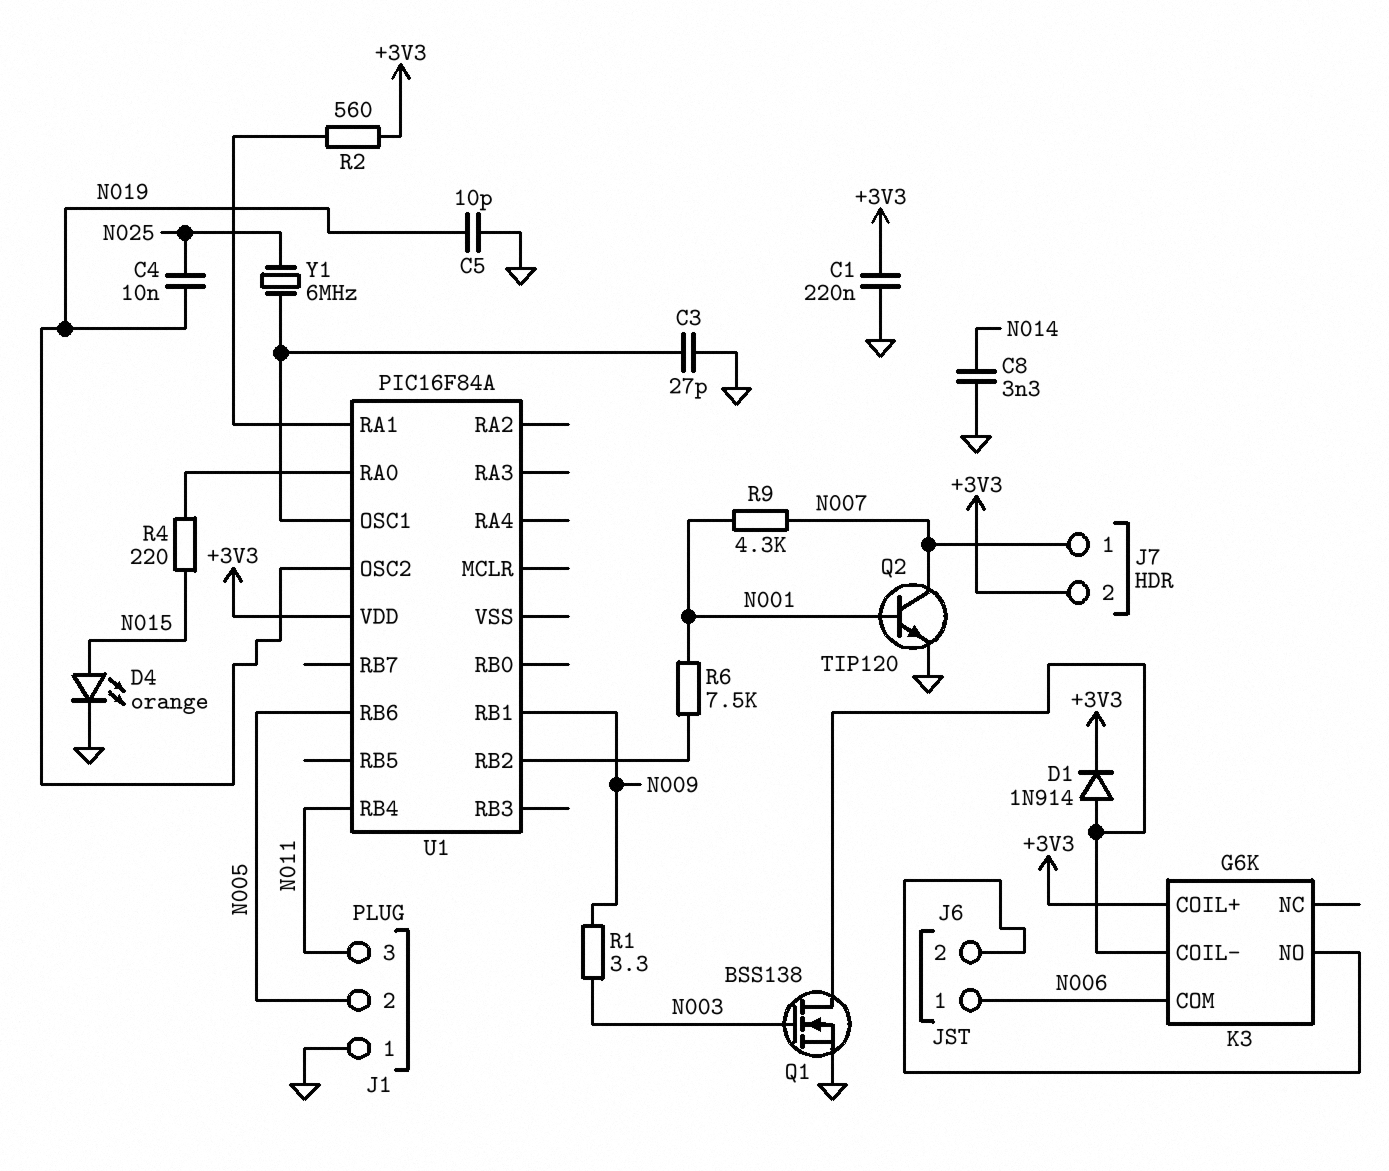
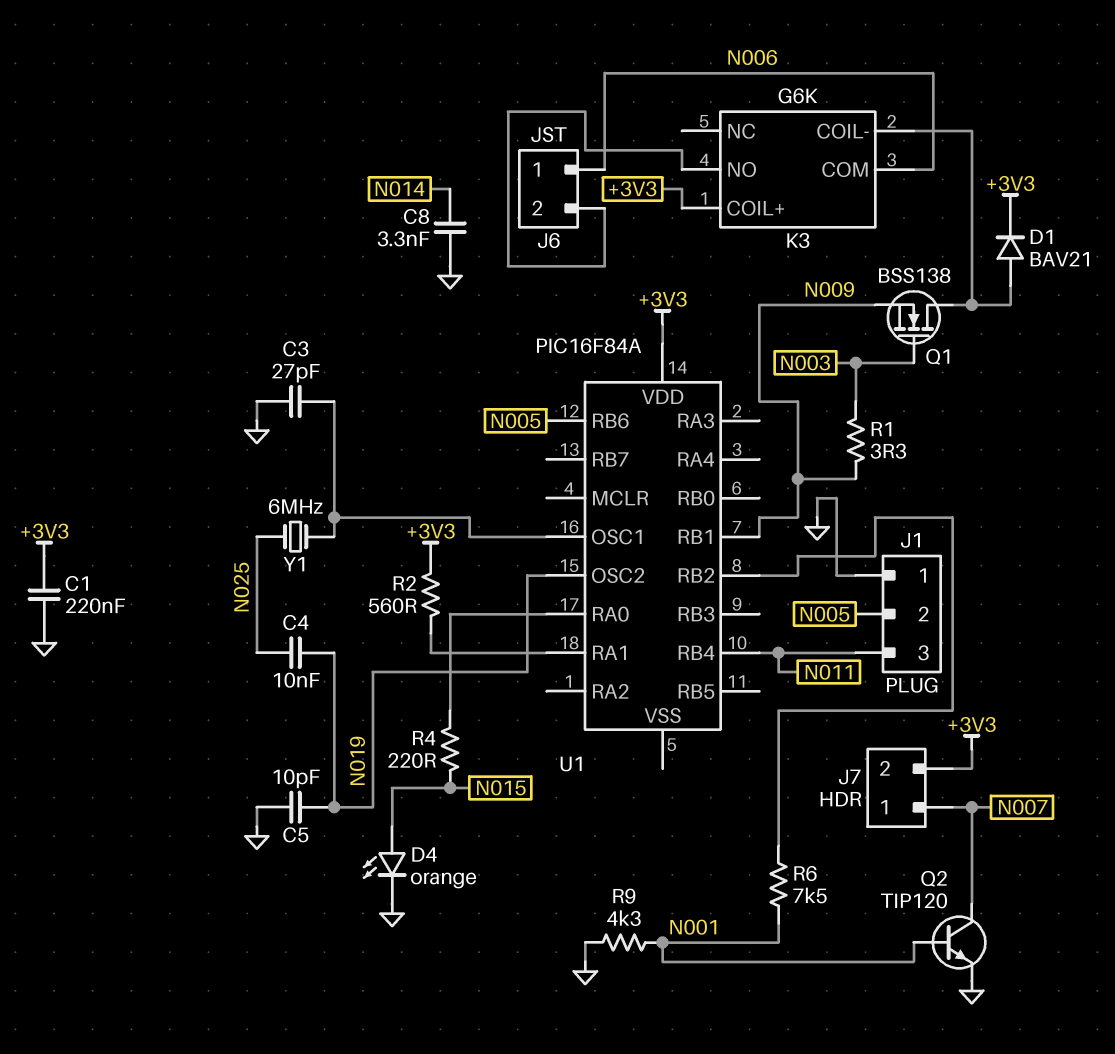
D1: diode 1N914 (A K3/COIL-, K +3V3) -> diode BAV21 (A K3/COIL-, K +3V3)
Q1: NMOS BSS138 (G N003, D K3/COIL-, S GND) -> NMOS BSS138 (G N003, D K3/COIL-, S N009)
R9: 4.3k (N001, N007) -> 4.3k (GND, N001)

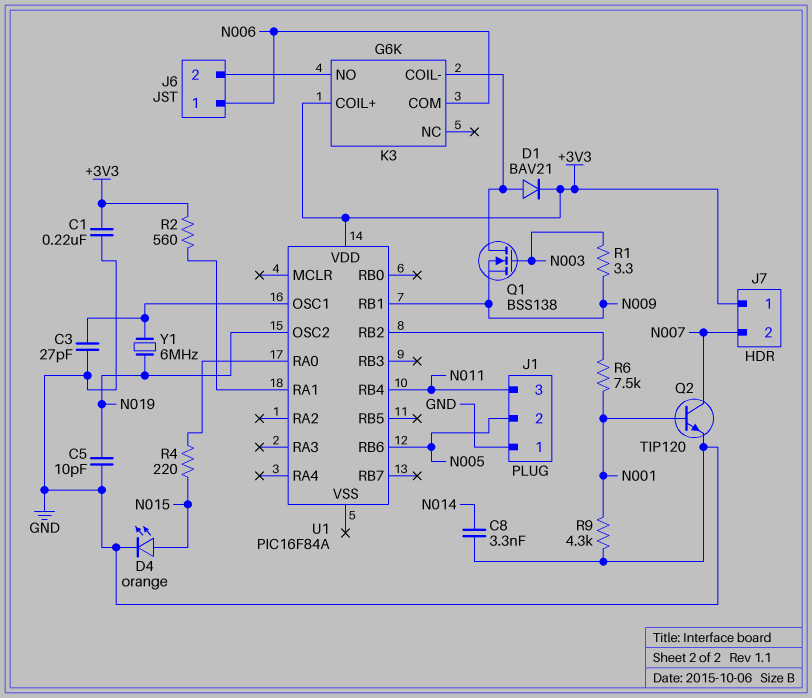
C4: 10nF (N019, N025) -> none
J7 pin 1: N007 -> +3V3
J7 pin 2: +3V3 -> N007
Y1: 6MHz (N025, U1/OSC1) -> 6MHz (N019, U1/OSC1)

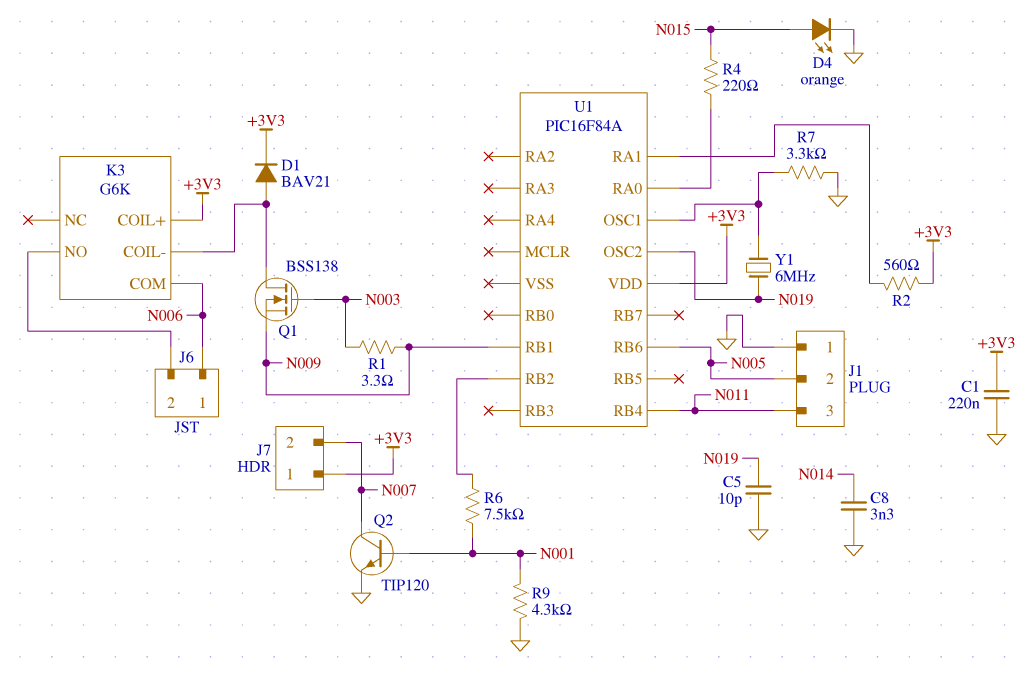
C3: 27pF (GND, U1/OSC1) -> none
R7: none -> 3.3k (GND, U1/OSC1)

